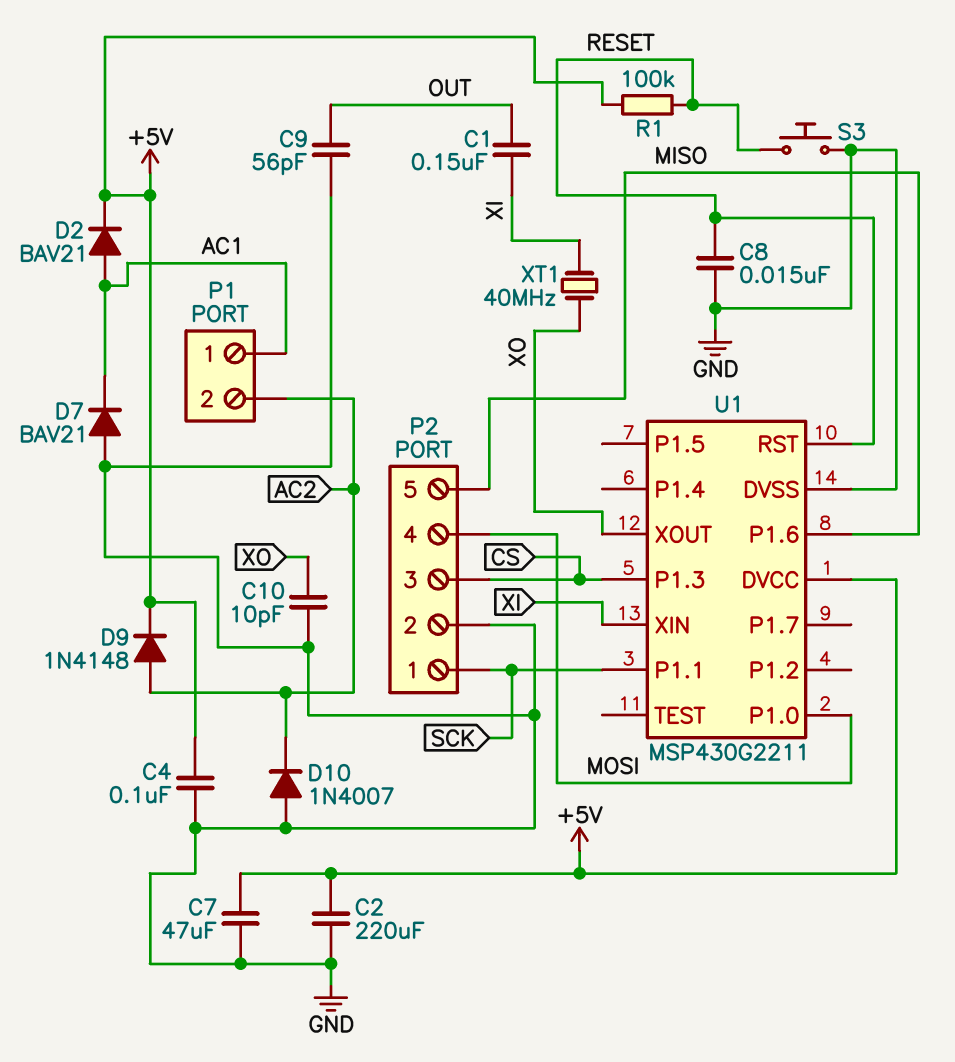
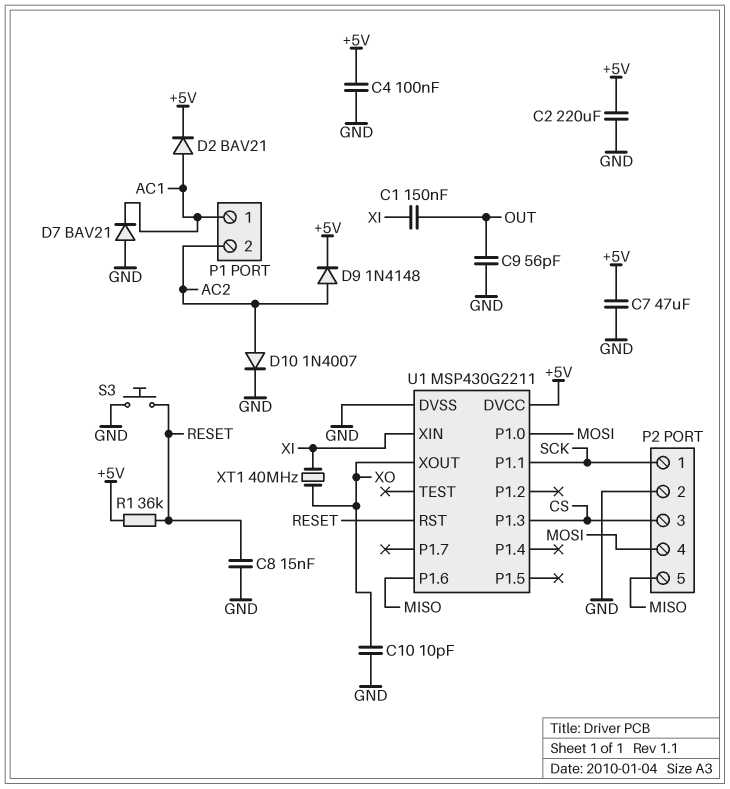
D10: diode 1N4007 (A GND, K AC2) -> diode 1N4007 (A AC2, K GND)
R1: 100k (+5V, RESET) -> 36k (+5V, RESET)

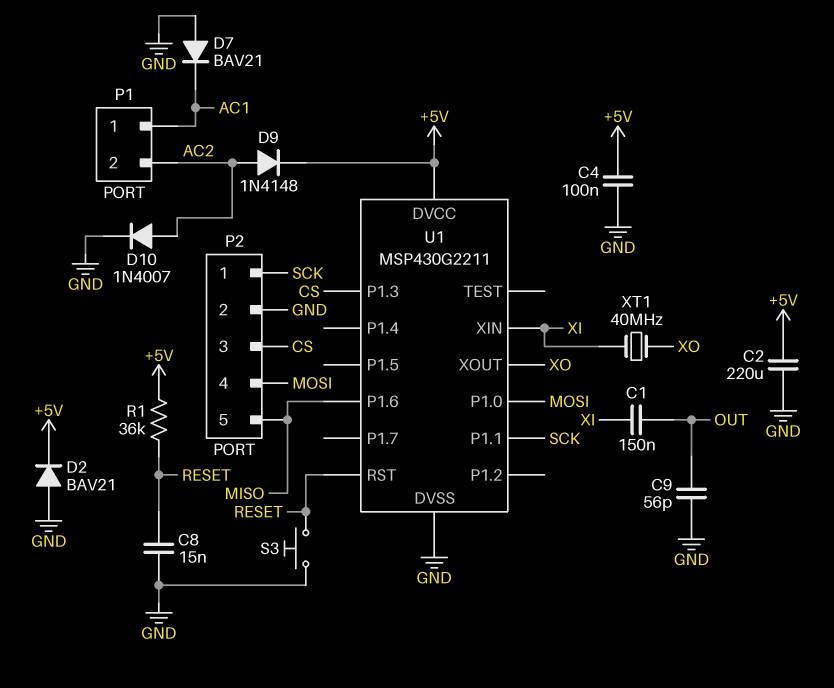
C7: 47uF (+5V, GND) -> none
C10: 10pF (GND, XO) -> none
D2: diode BAV21 (A AC1, K +5V) -> diode BAV21 (A GND, K +5V)

